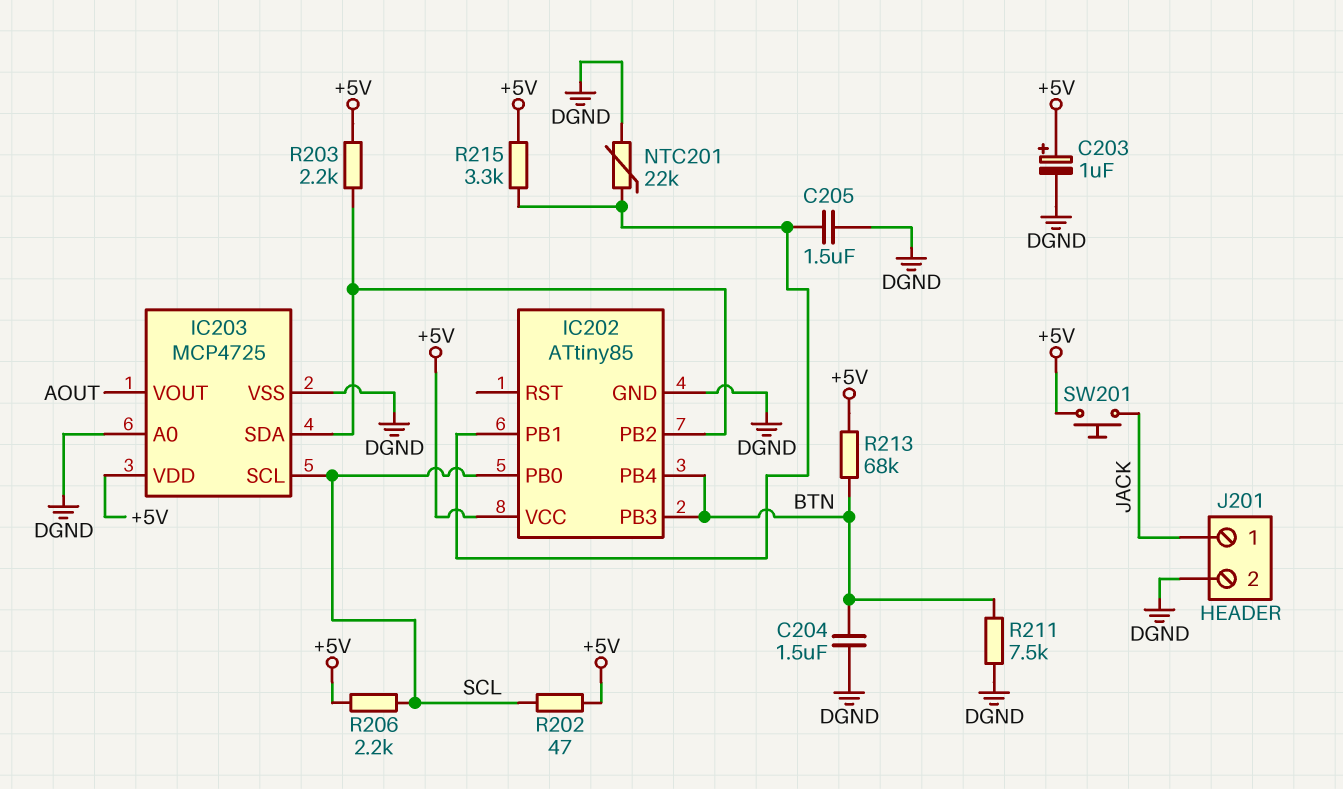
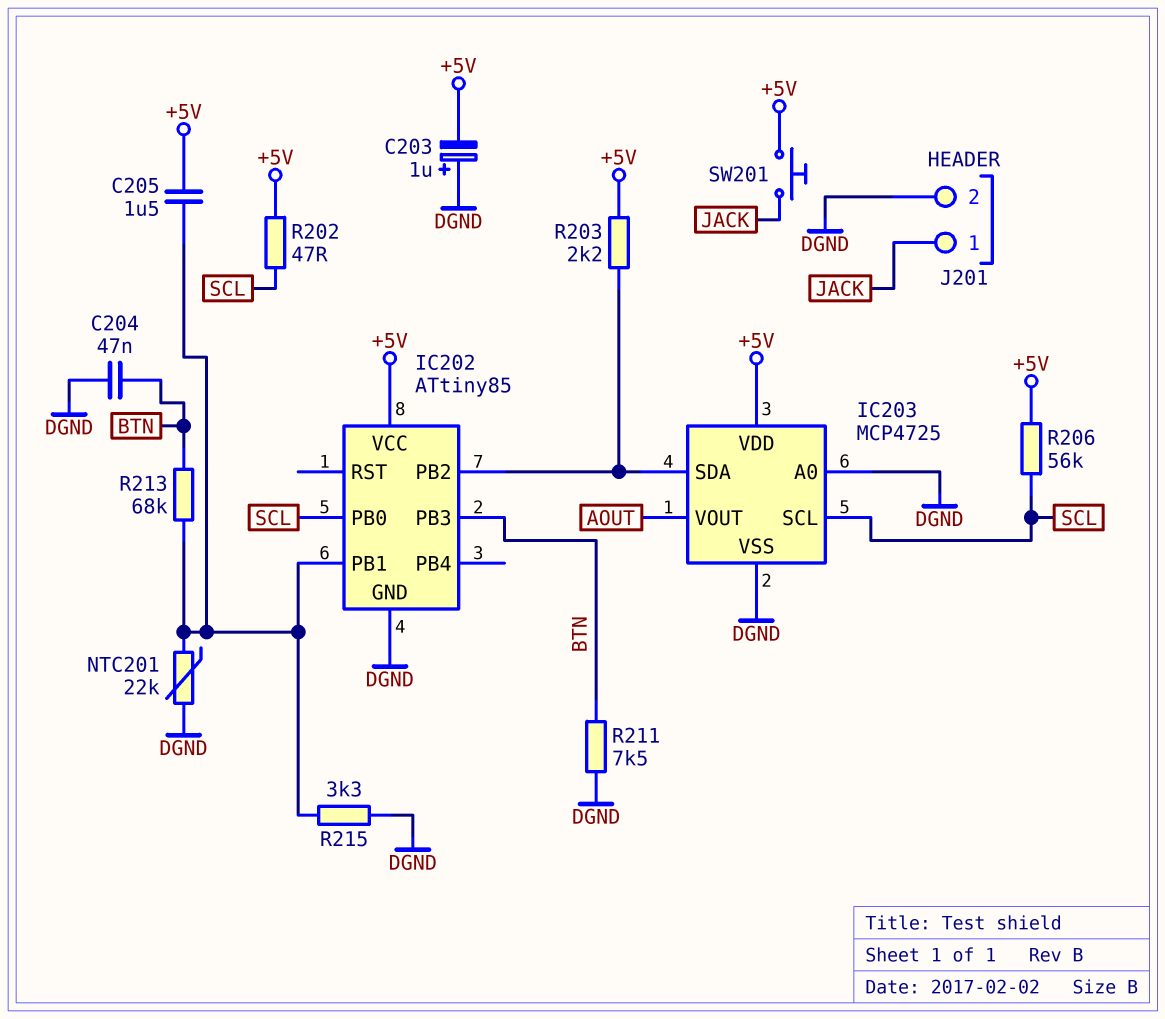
C203: 1uF (plus +5V, minus DGND) -> 1uF (plus DGND, minus +5V)
C204: 1.5uF (BTN, DGND) -> 47nF (BTN, DGND)
C205: 1.5uF (DGND, IC202/PB1) -> 1.5uF (+5V, IC202/PB1)
IC202 pin PB4: BTN -> none
R206: 2.2k (+5V, SCL) -> 56k (+5V, SCL)
R213: 68k (+5V, BTN) -> 68k (BTN, IC202/PB1)
R215: 3.3k (+5V, IC202/PB1) -> 3.3k (DGND, IC202/PB1)

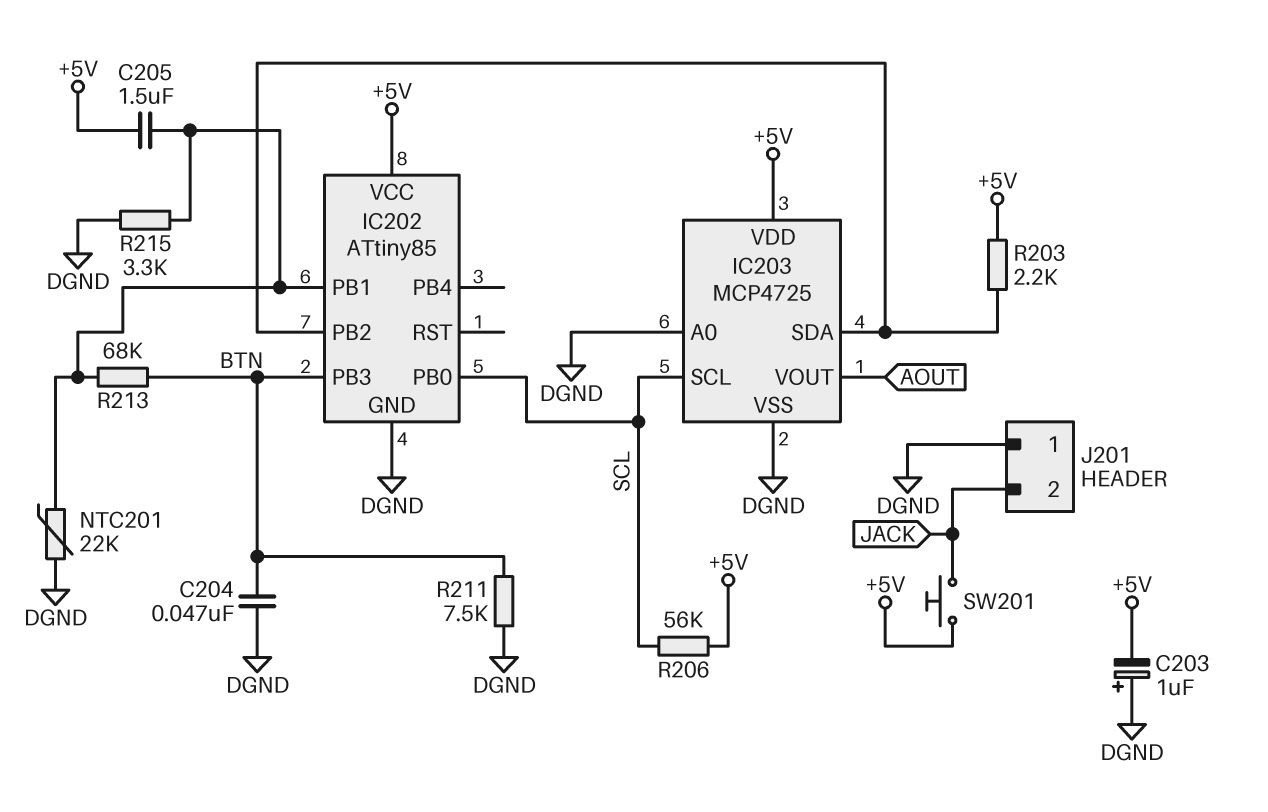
J201 pin 1: JACK -> DGND
J201 pin 2: DGND -> JACK
R202: 47 (+5V, SCL) -> none

